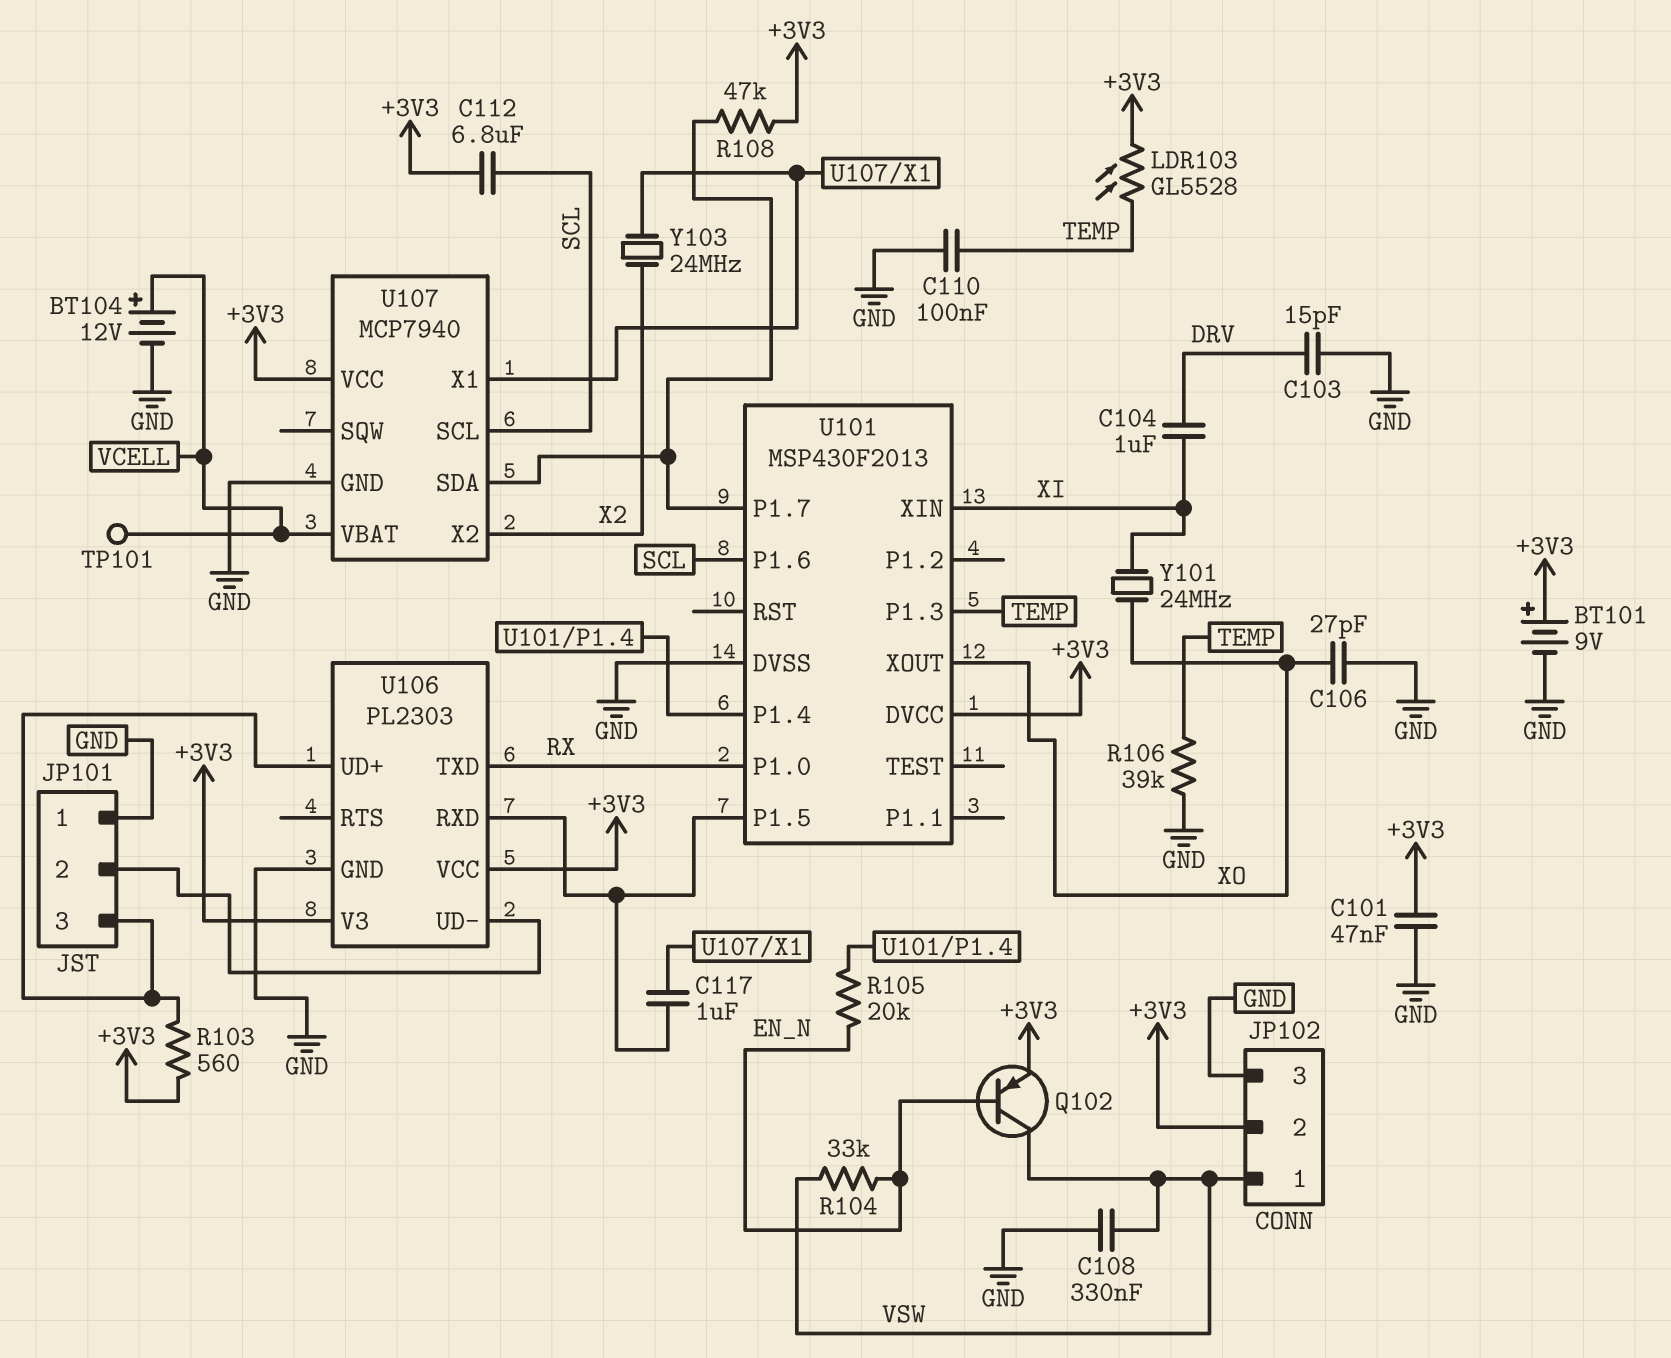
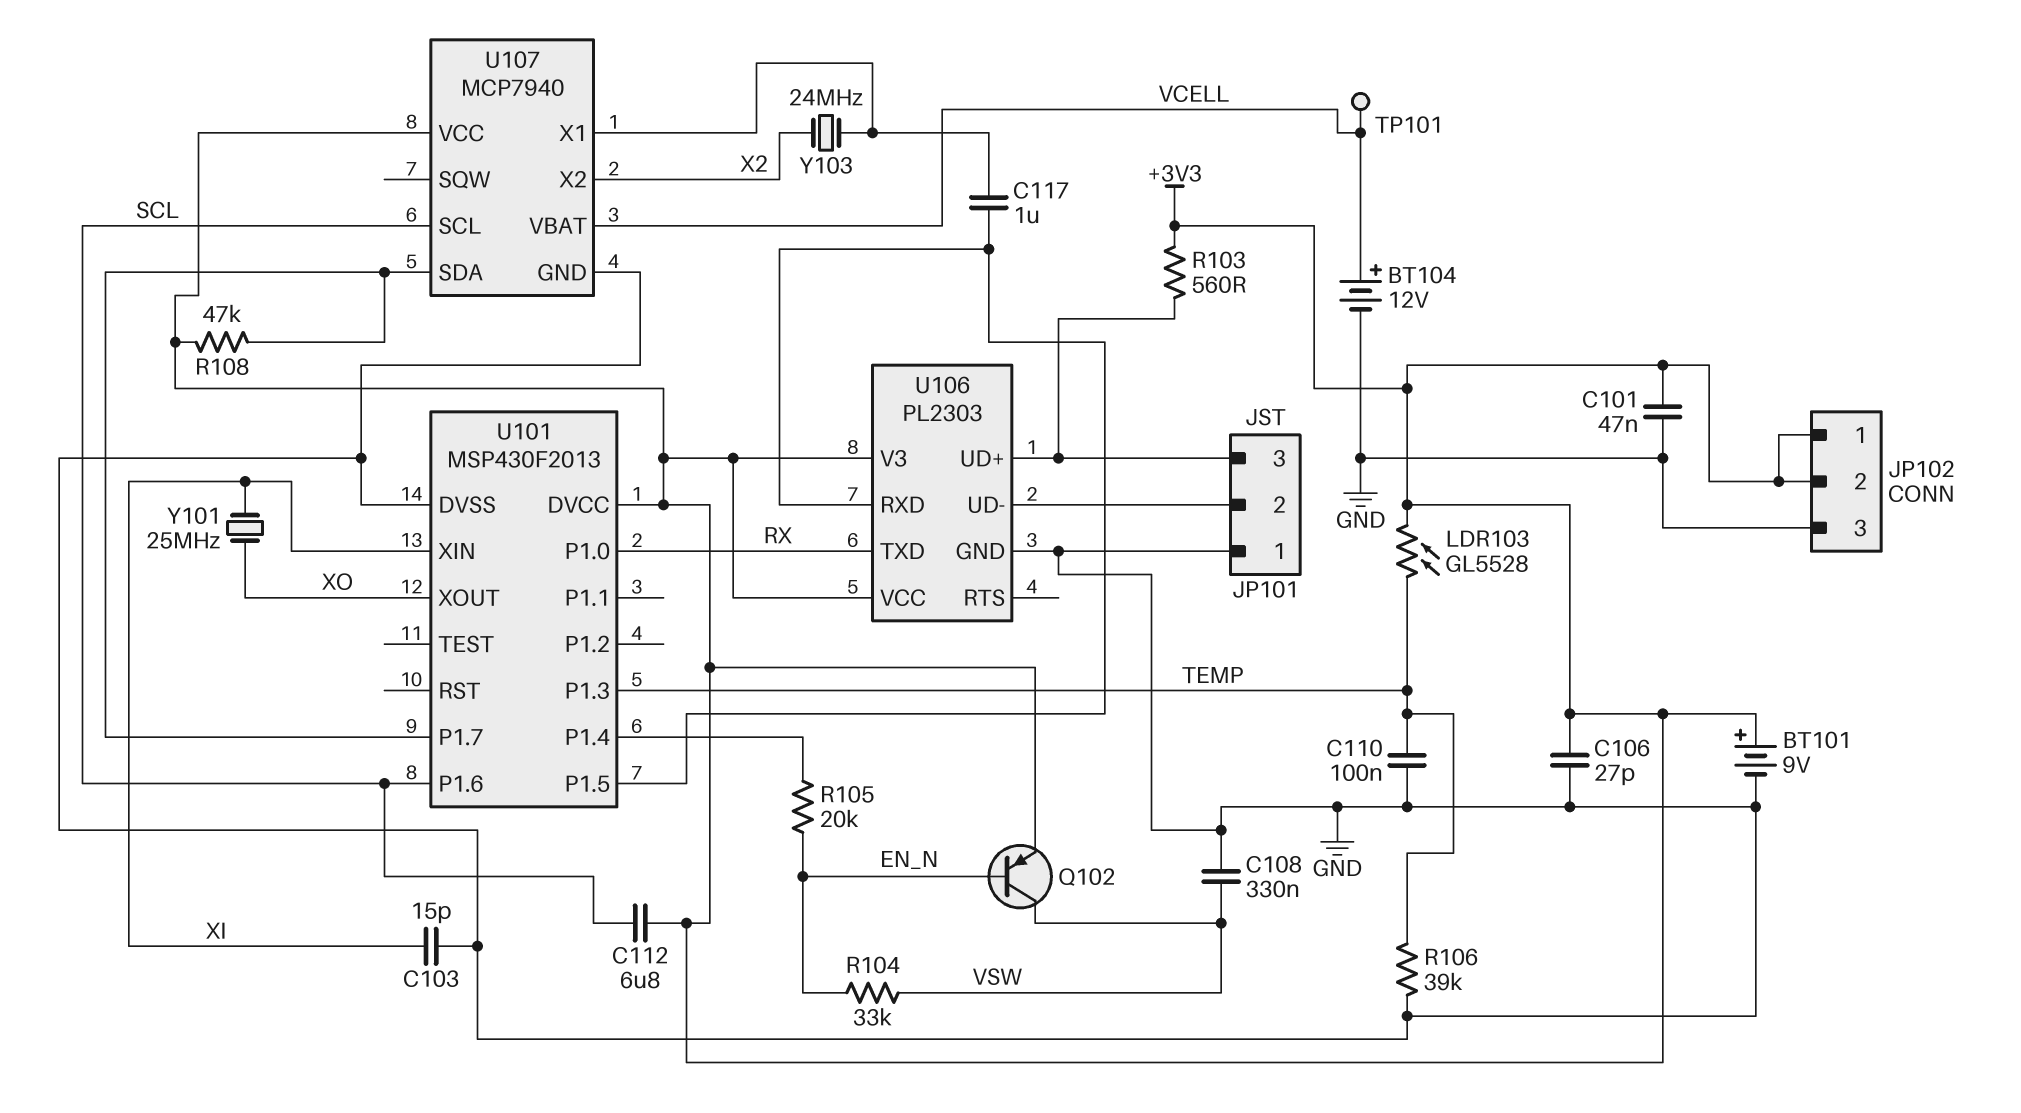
C103: 15pF (DRV, GND) -> 15pF (GND, XI)
C104: 1uF (DRV, XI) -> none
C106: 27pF (GND, XO) -> 27pF (+3V3, GND)
JP102 pin 1: VSW -> +3V3
Y101: 24MHz (XI, XO) -> 25MHz (XI, XO)

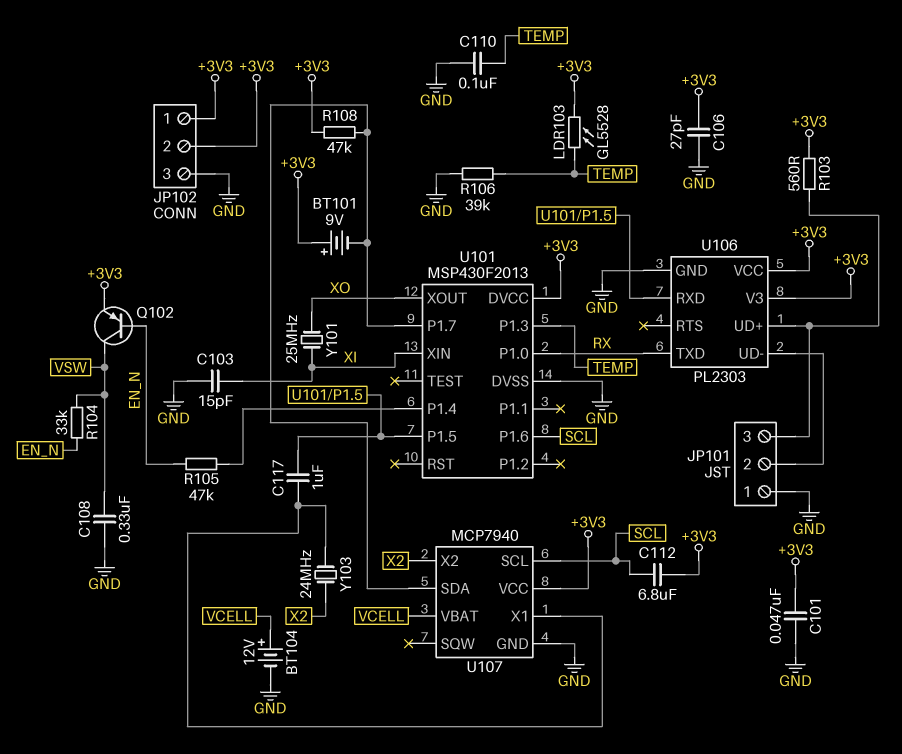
BT101: 9V (plus +3V3, minus GND) -> 9V (plus +3V3, minus U101/P1.7)
R105: 20k (EN_N, U101/P1.4) -> 47k (EN_N, U101/P1.4)
TP101: test point (VCELL) -> none

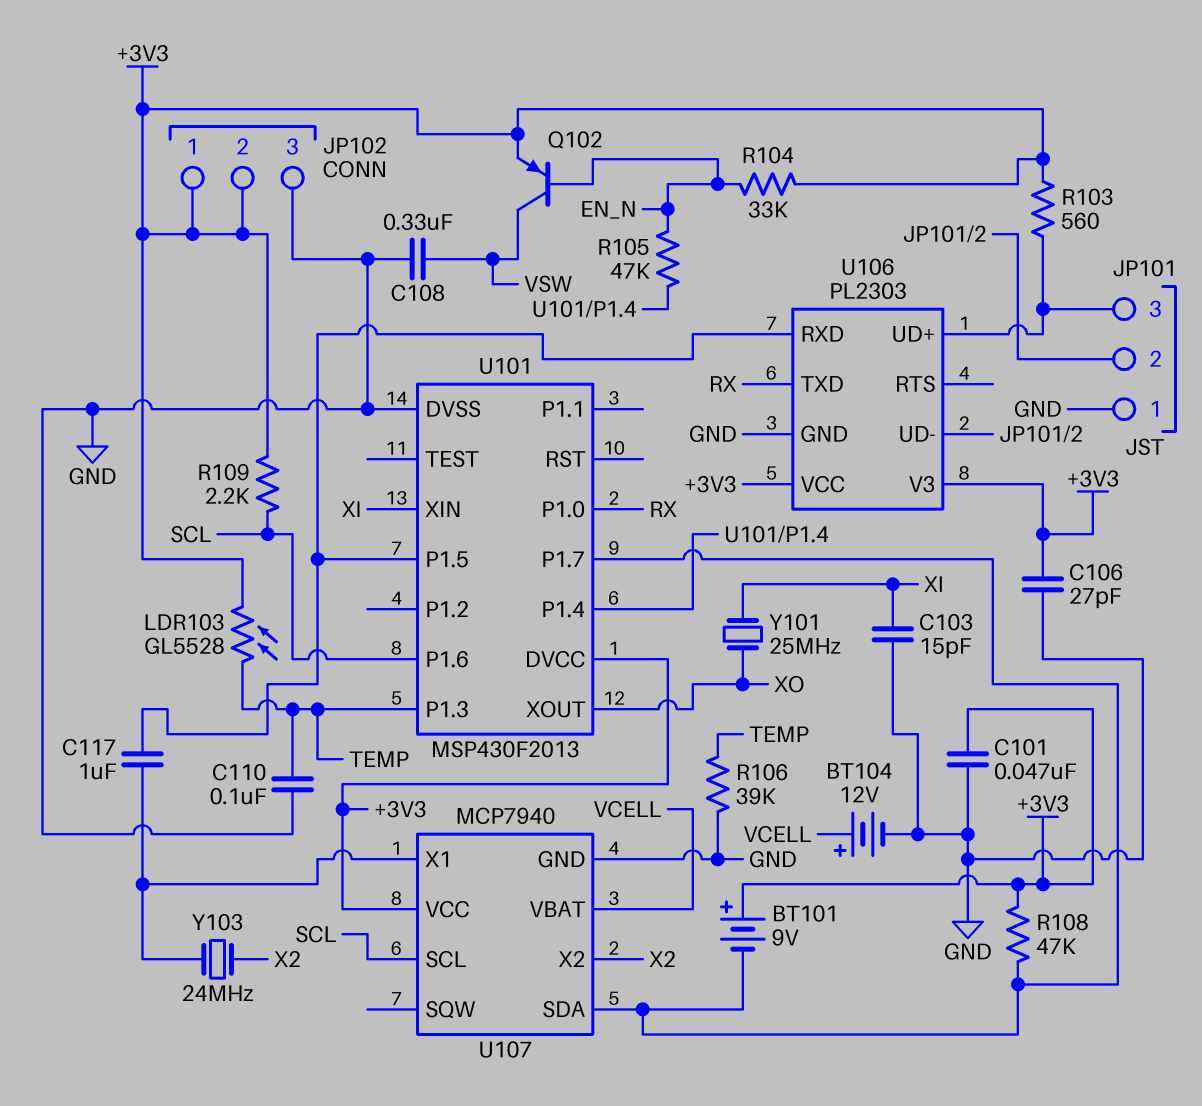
C112: 6.8uF (+3V3, SCL) -> none
R104: 33k (EN_N, VSW) -> 33k (+3V3, EN_N)
R109: none -> 2.2k (+3V3, SCL)

